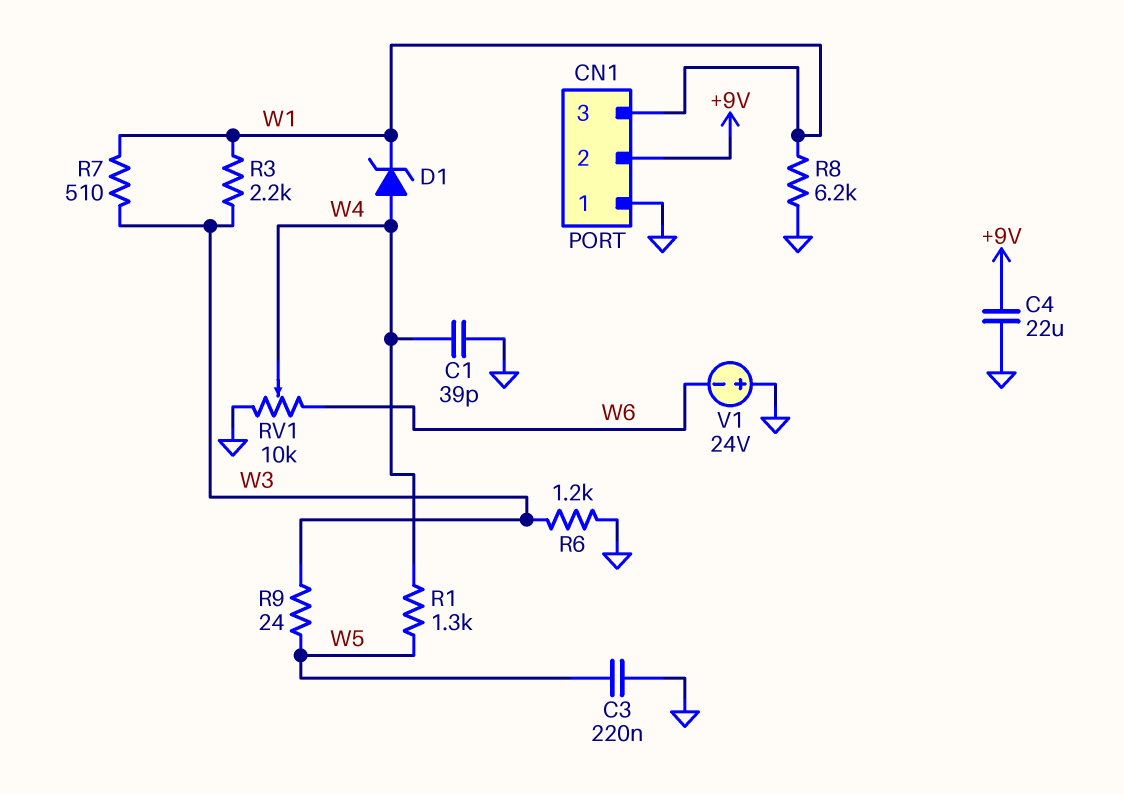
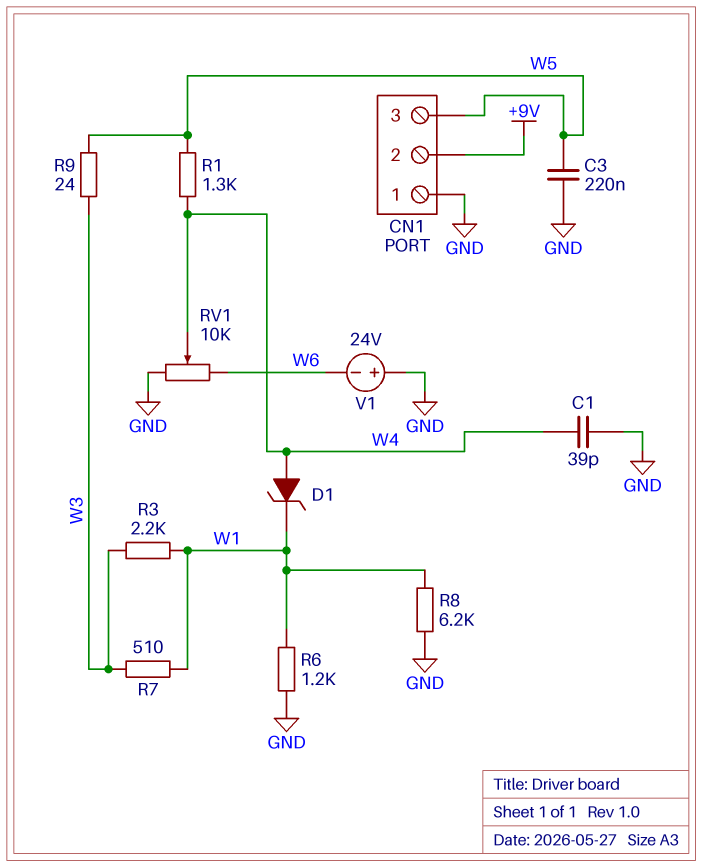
C4: 22uF (+9V, GND) -> none
CN1 pin 3: W1 -> W5
R6: 1.2k (GND, W3) -> 1.2k (GND, W1)

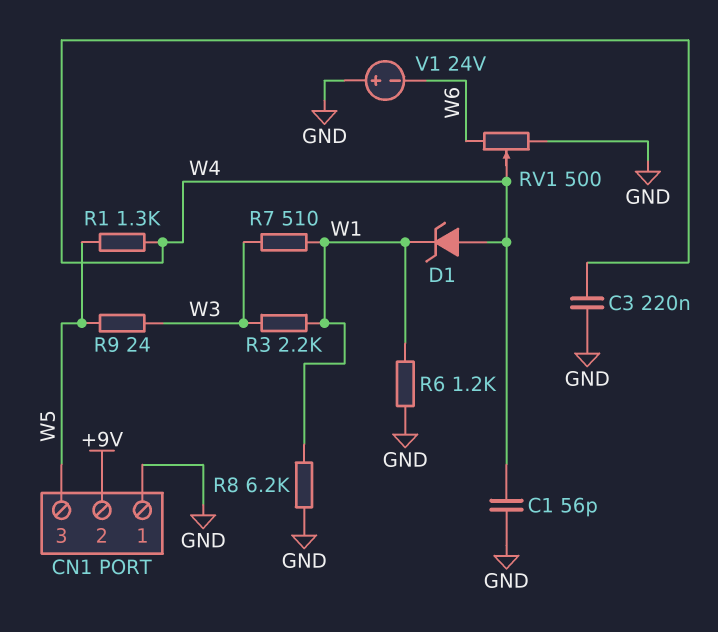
C1: 39pF (GND, W4) -> 56pF (GND, W4)
C3: 220nF (GND, W5) -> 220nF (GND, W4)
RV1: 10k (GND, W6, wiper W4) -> 500 (GND, W6, wiper W4)

